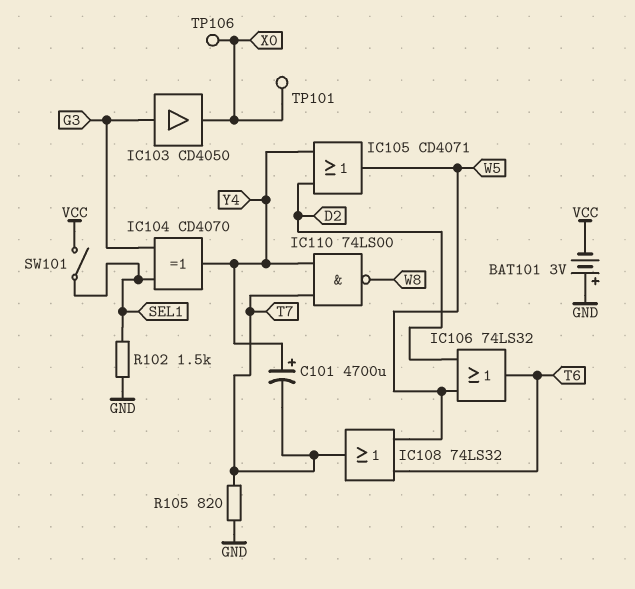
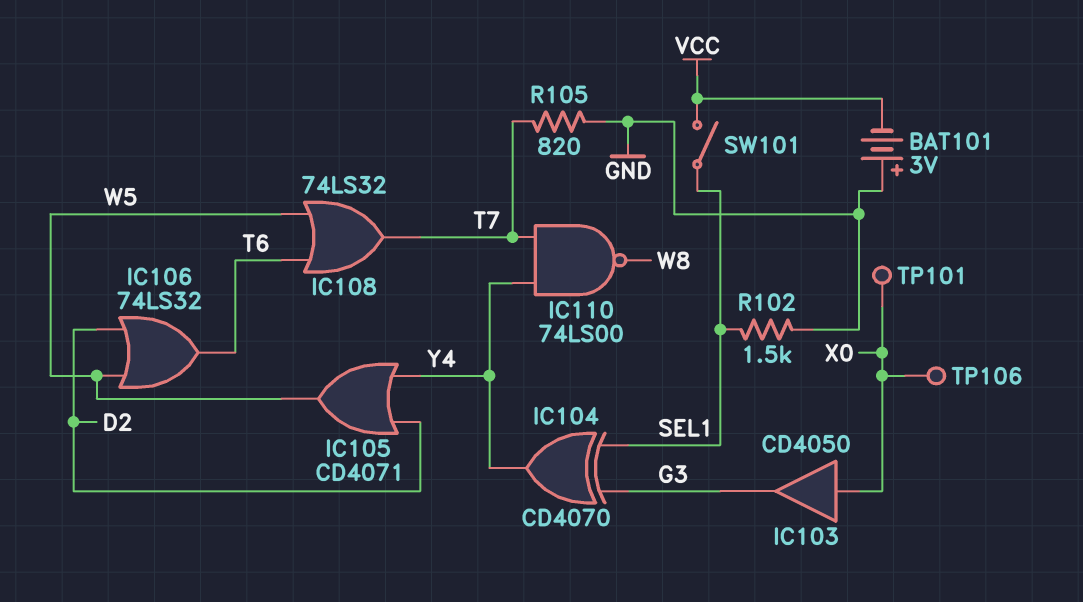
C101: 4700uF (plus Y4, minus T7) -> none
IC103: buffer CD4050 (in G3, out X0) -> buffer CD4050 (in X0, out G3)

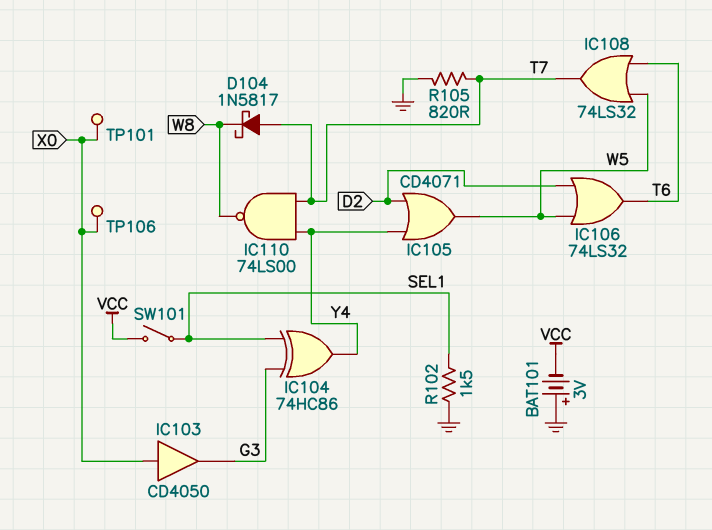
D104: none -> schottky 1N5817 (A T7, K W8)
IC104: XOR CD4070 (in G3, in SEL1, out Y4) -> XOR 74HC86 (in G3, in SEL1, out Y4)

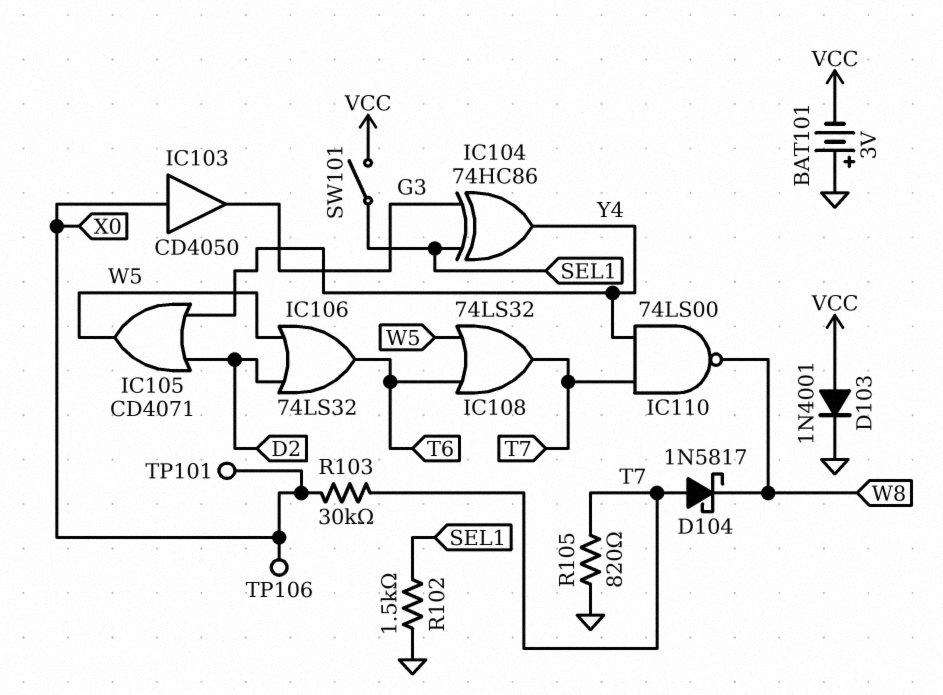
D103: none -> diode 1N4001 (A VCC, K GND)
R103: none -> 30k (T7, X0)

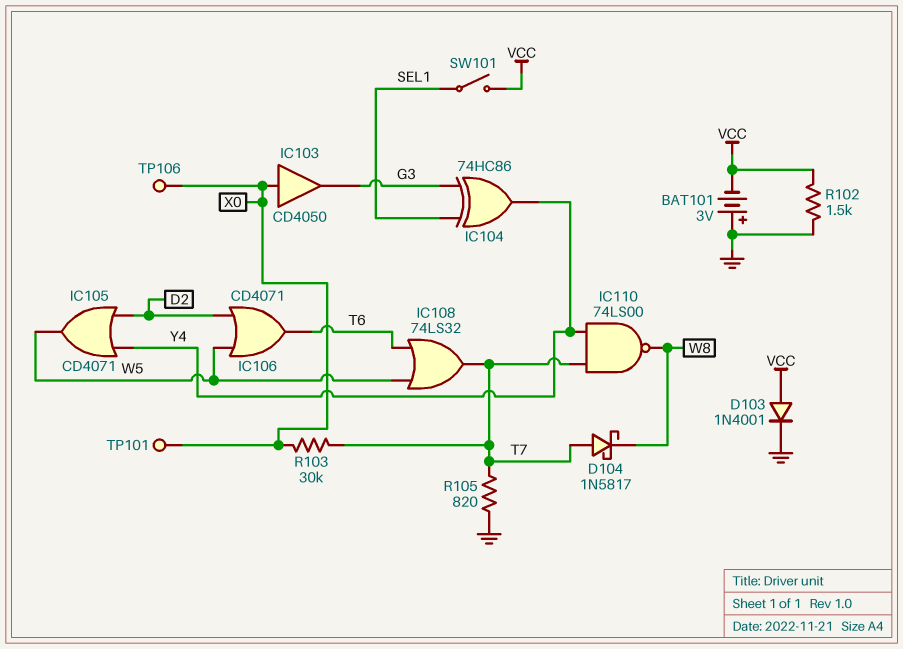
IC106: OR 74LS32 (in D2, in W5, out T6) -> OR CD4071 (in D2, in W5, out T6)
R102: 1.5k (GND, SEL1) -> 1.5k (GND, VCC)

